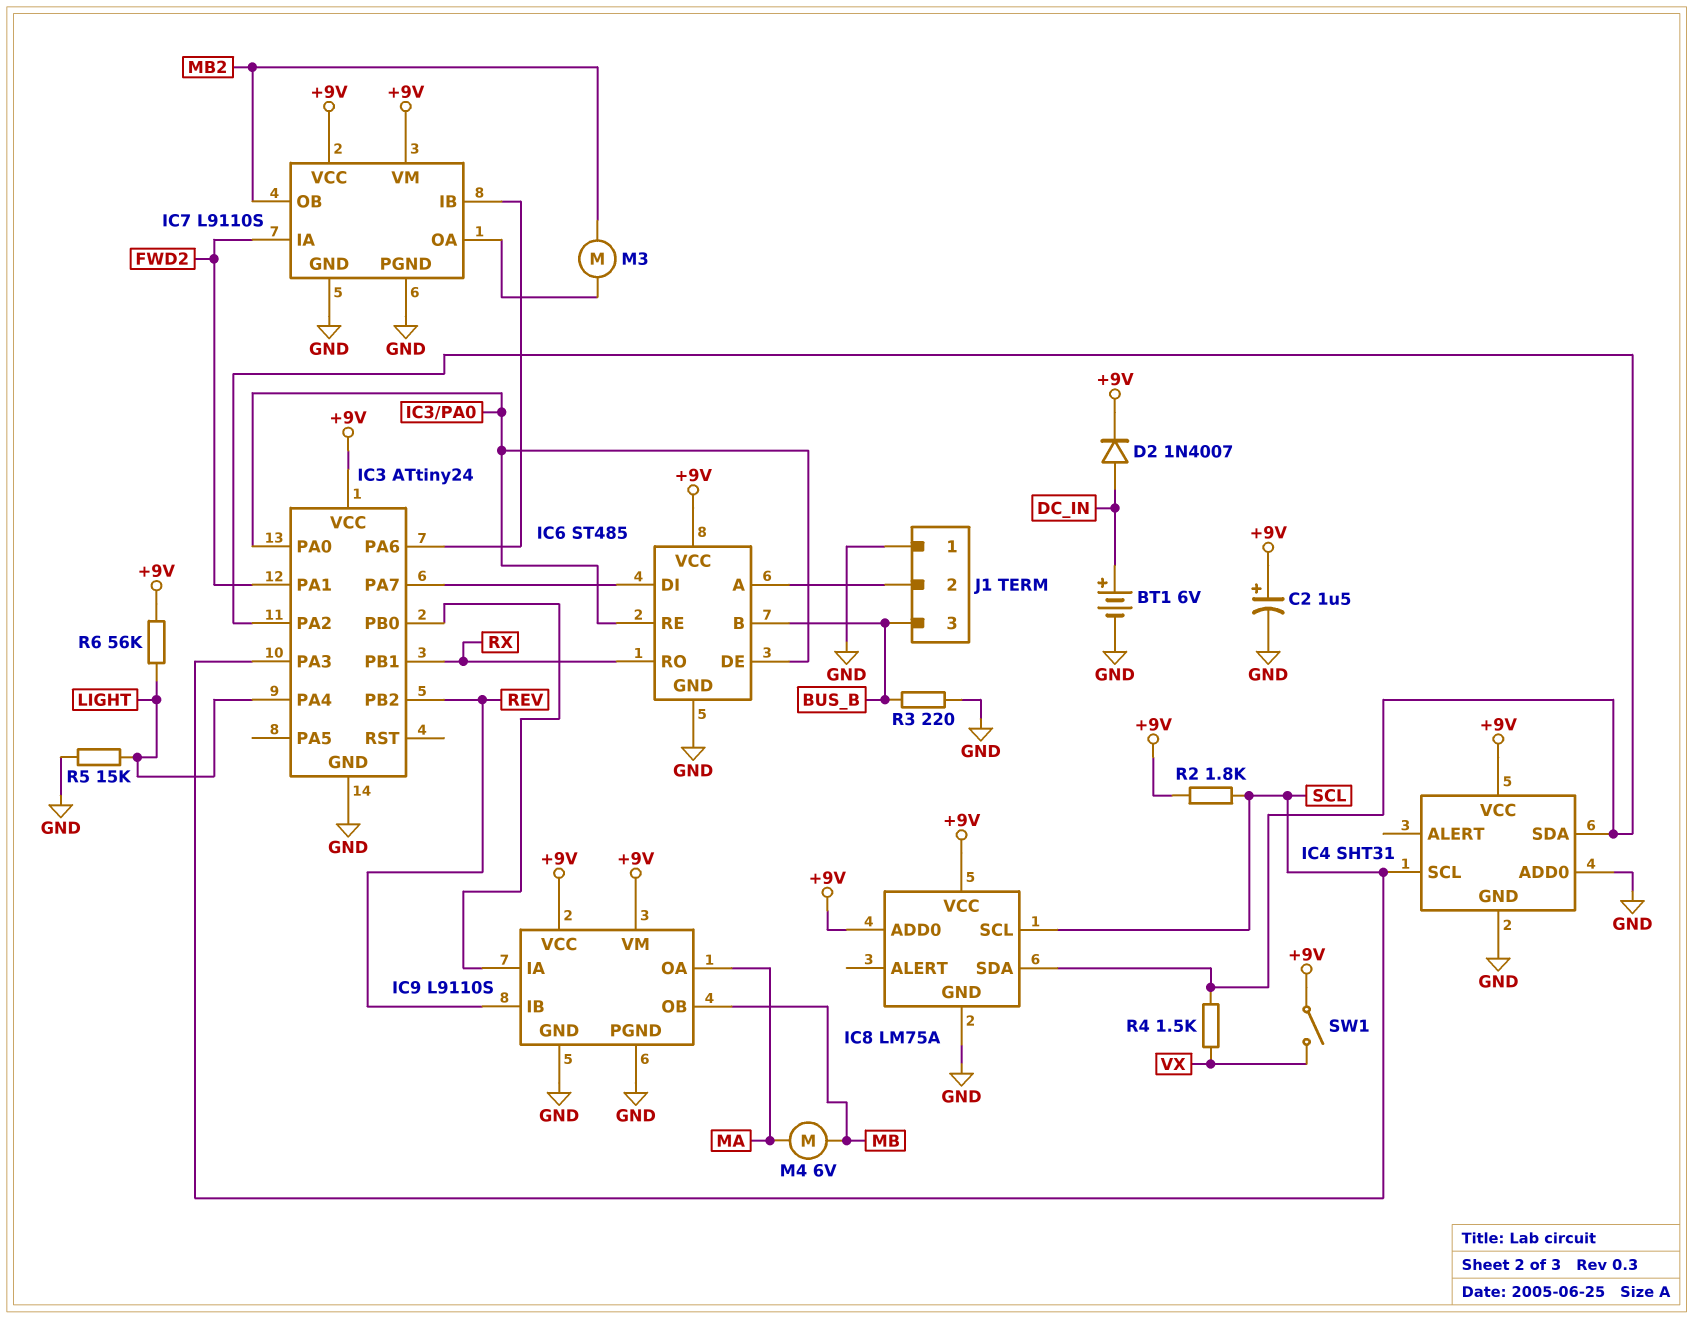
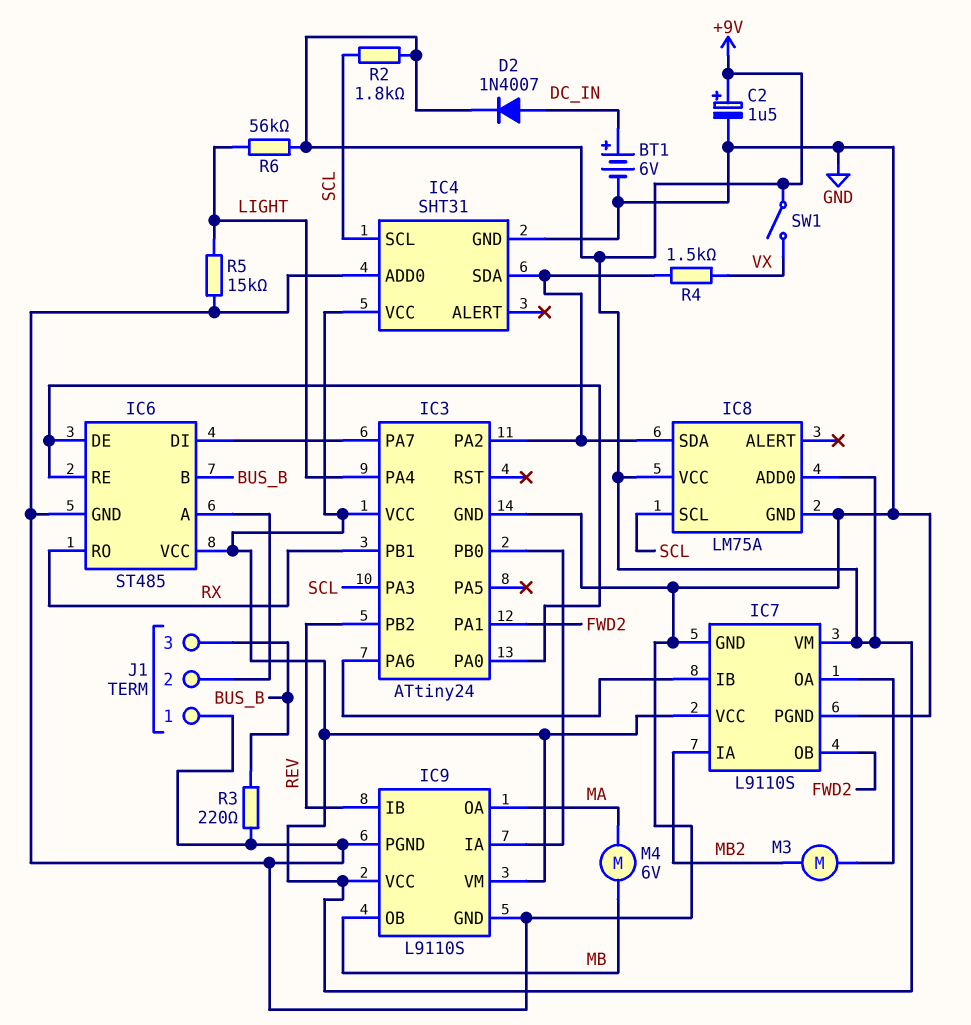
IC7 pin IA: FWD2 -> MB2
IC7 pin OB: MB2 -> FWD2

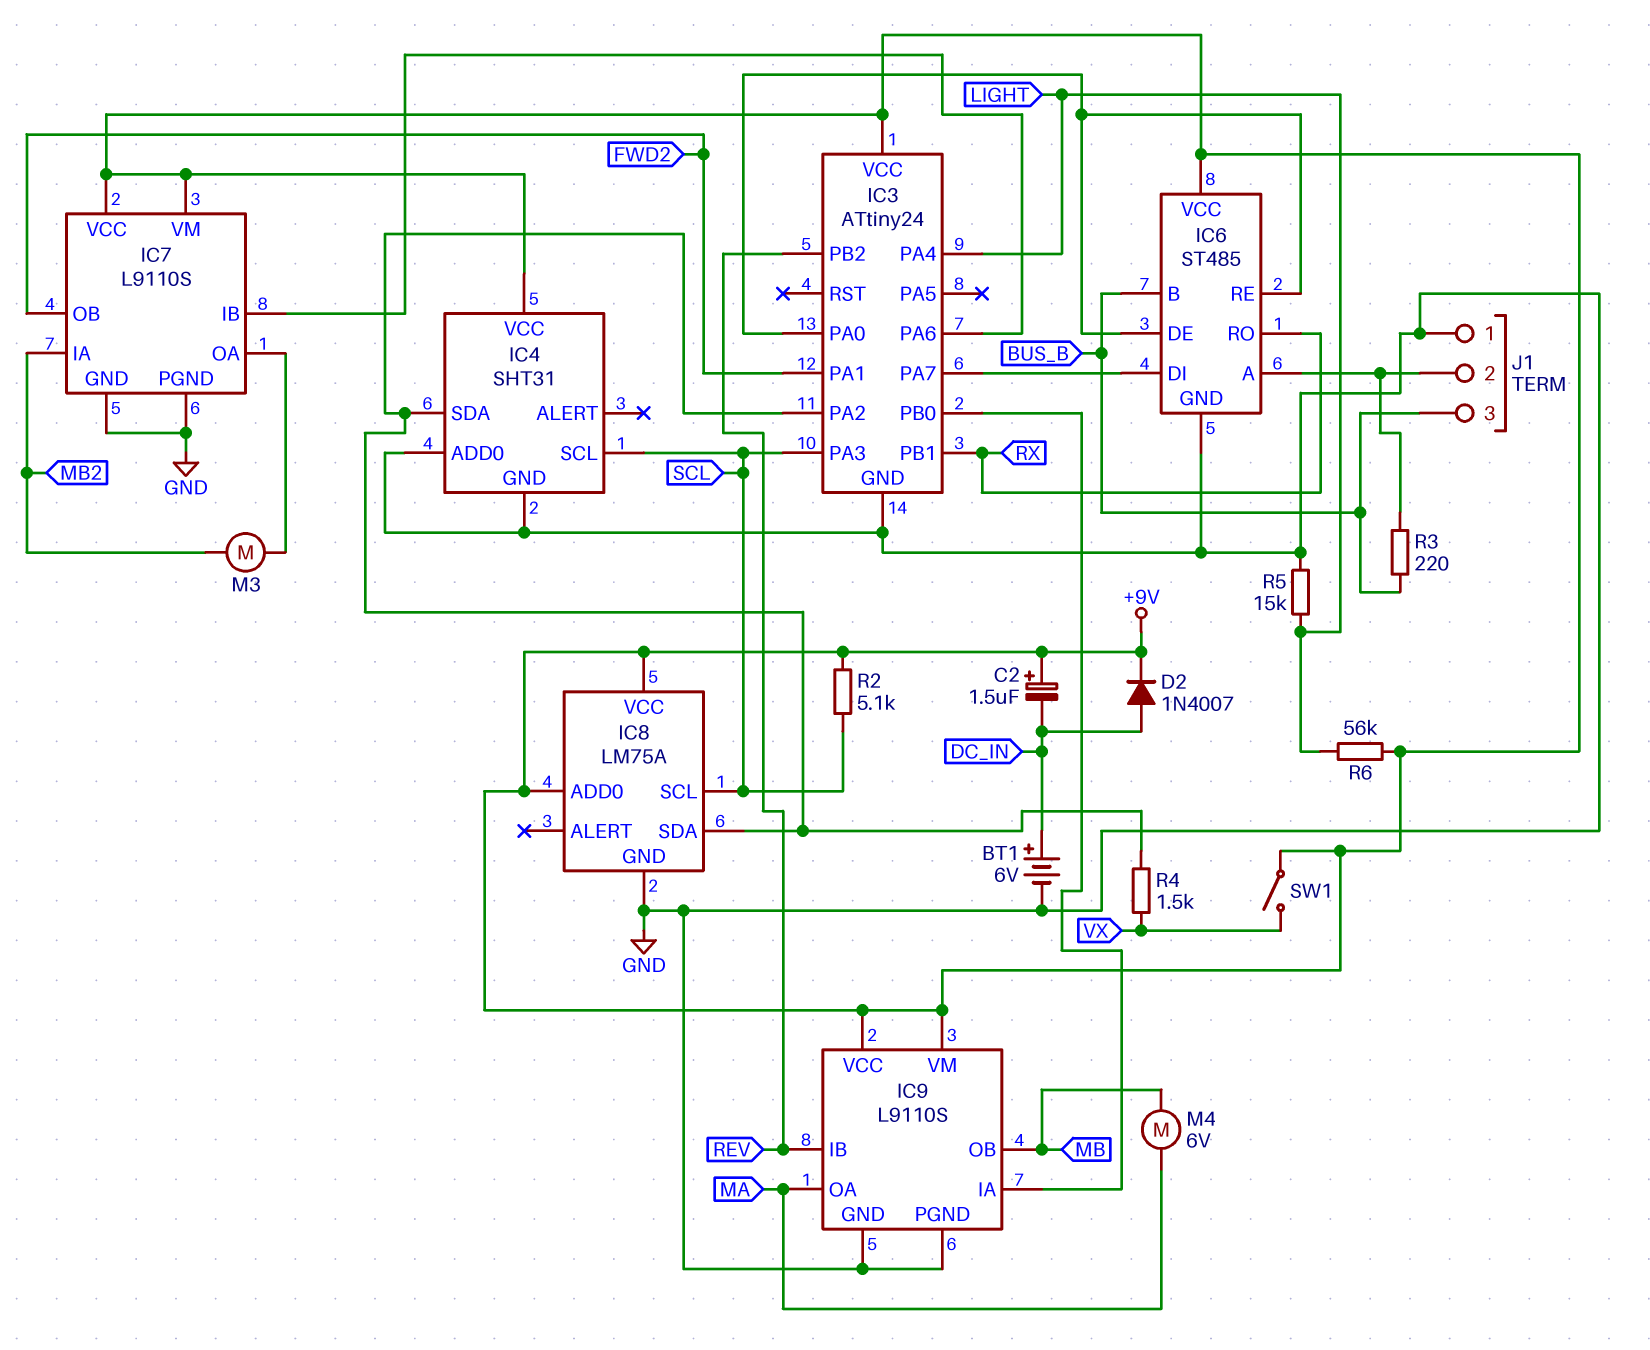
C2: 1.5uF (plus +9V, minus GND) -> 1.5uF (plus +9V, minus DC_IN)
R2: 1.8k (+9V, SCL) -> 5.1k (+9V, SCL)
R3: 220 (BUS_B, GND) -> 220 (BUS_B, IC6/A)

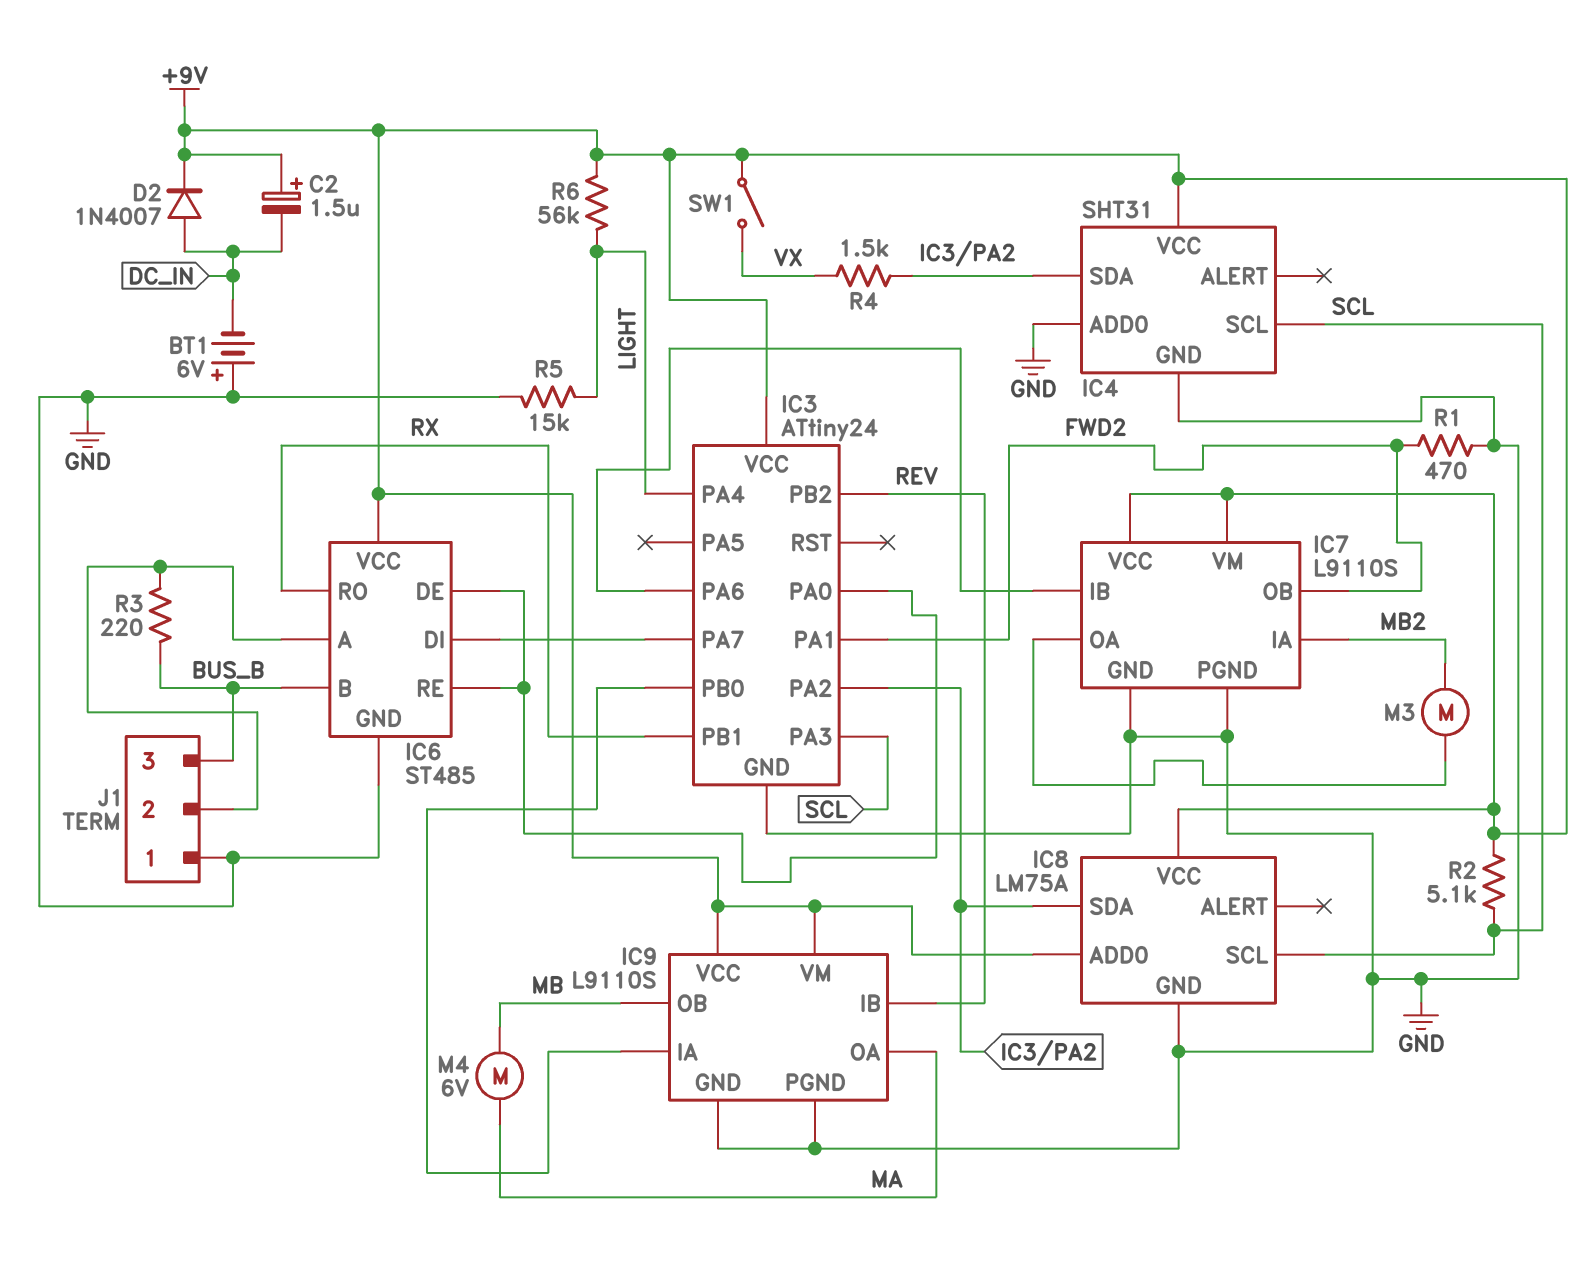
BT1: 6V (plus DC_IN, minus GND) -> 6V (plus GND, minus DC_IN)
R1: none -> 470 (FWD2, GND)

